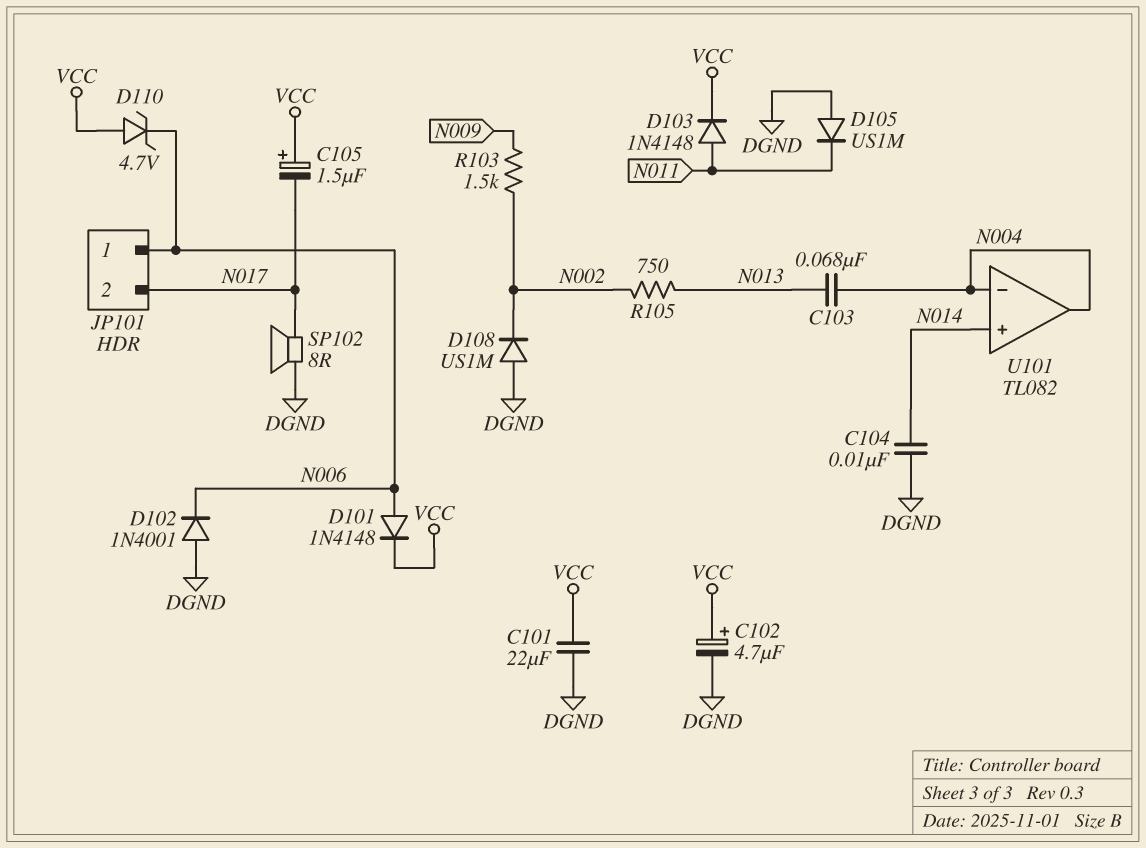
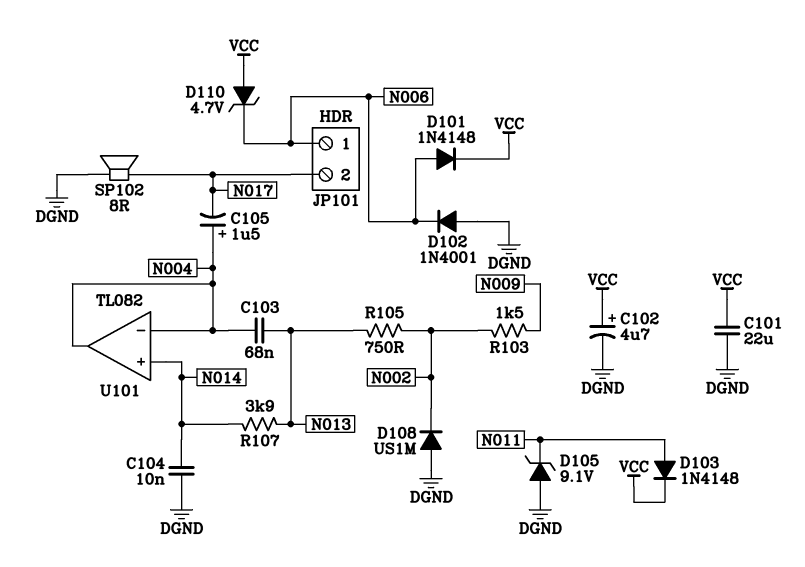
C105: 1.5uF (plus VCC, minus N017) -> 1.5uF (plus N004, minus N017)
D105: diode US1M (A DGND, K N011) -> zener 9.1V (A DGND, K N011)
R107: none -> 3.9k (N013, N014)

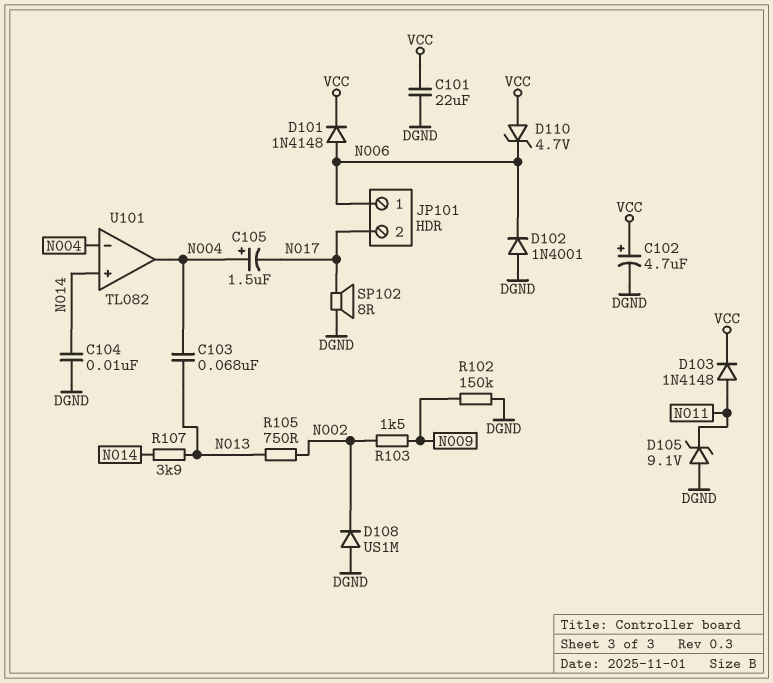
R102: none -> 150k (DGND, N009)

